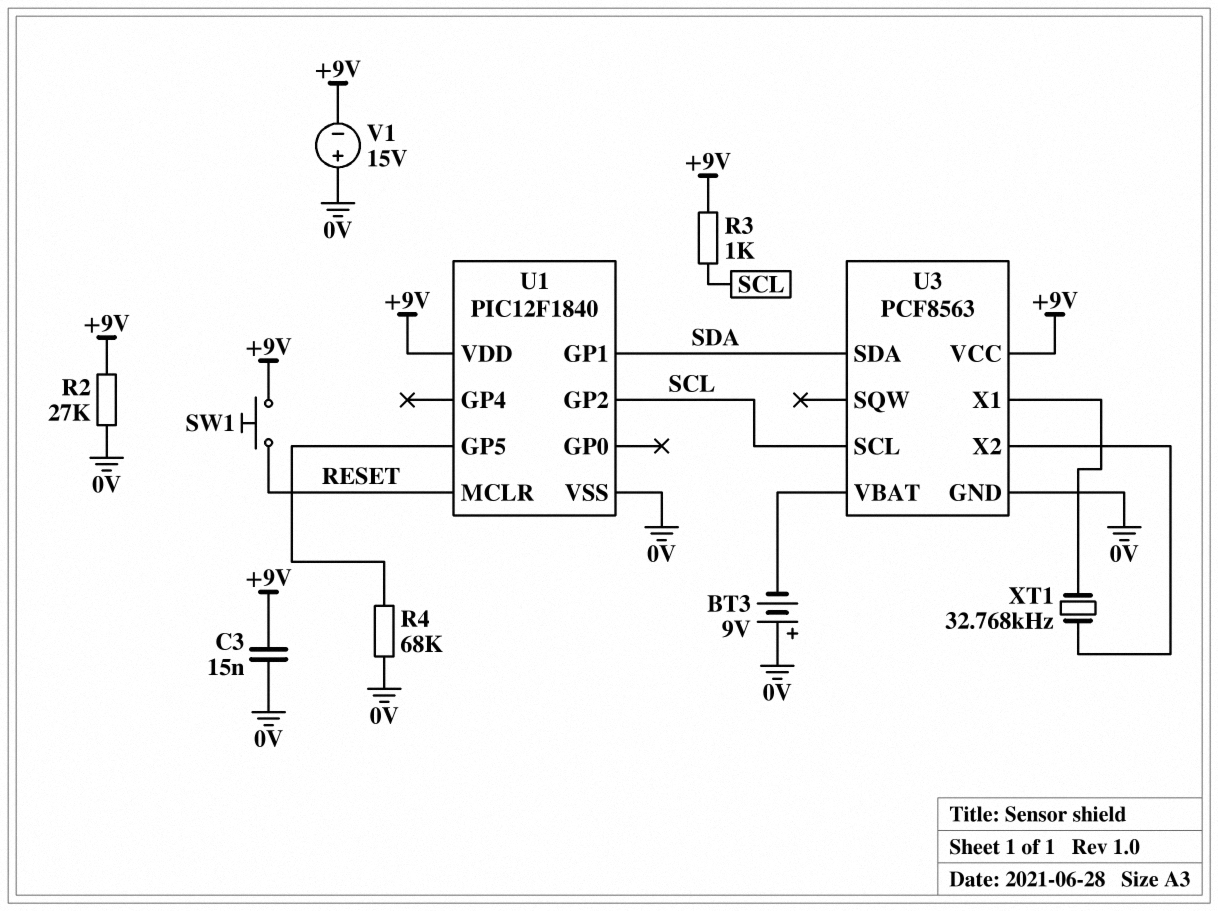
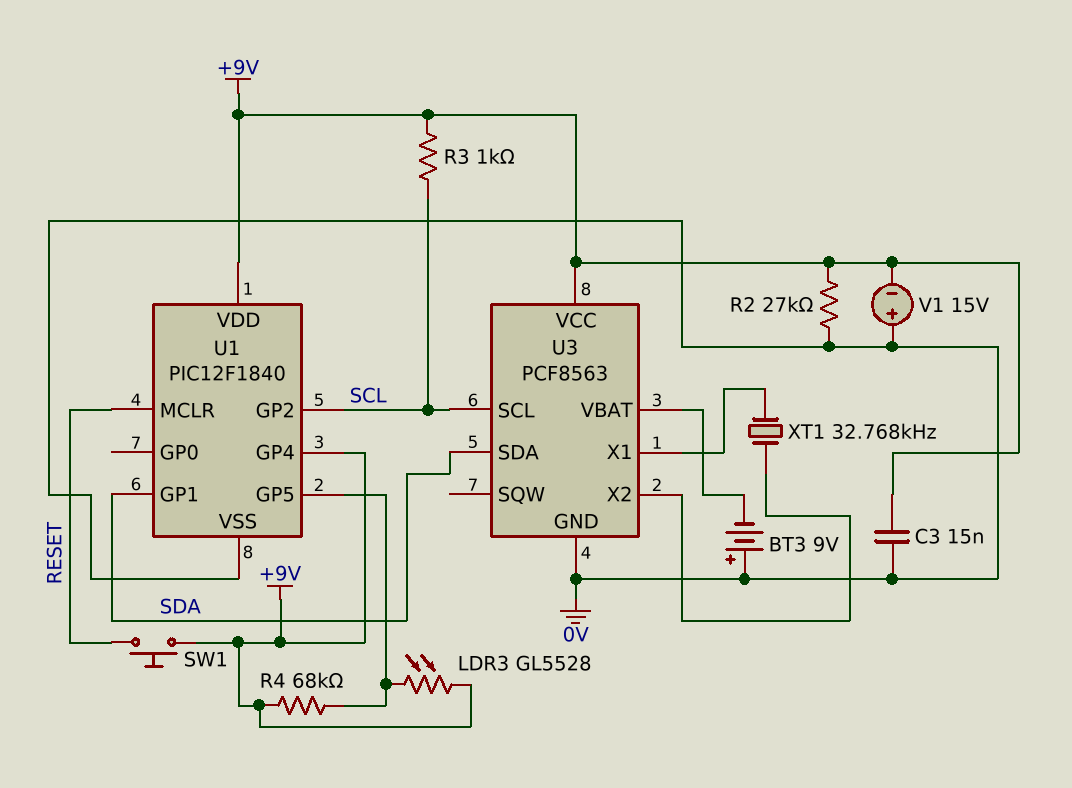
LDR3: none -> GL5528 (+9V, U1/GP5)
R4: 68k (0V, U1/GP5) -> 68k (+9V, U1/GP5)
U1 pin GP4: none -> +9V

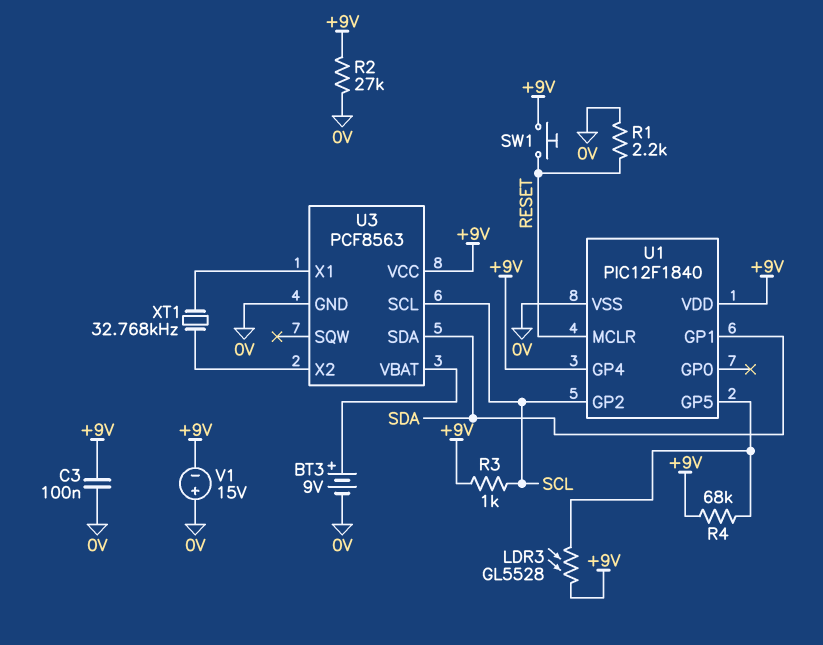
BT3: 9V (plus 0V, minus U3/VBAT) -> 9V (plus U3/VBAT, minus 0V)
C3: 15nF (+9V, 0V) -> 100nF (+9V, 0V)
R1: none -> 2.2k (0V, RESET)

